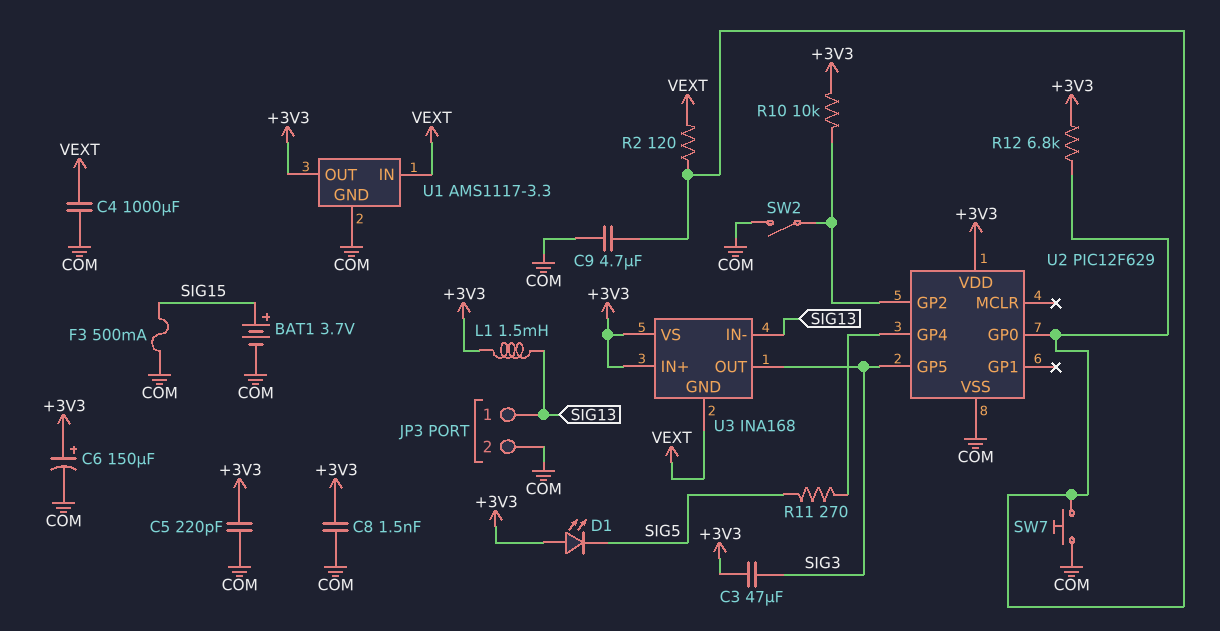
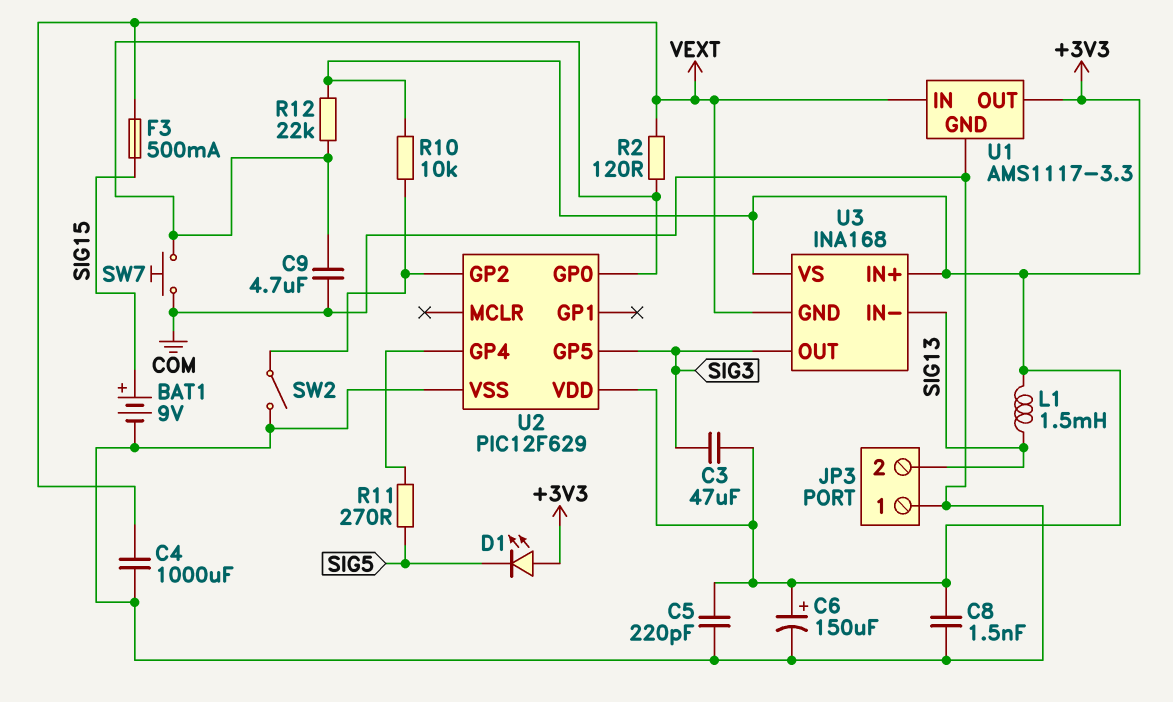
BAT1: 3.7V (plus SIG15, minus COM) -> 9V (plus SIG15, minus COM)
F3: 500mA (COM, SIG15) -> 500mA (SIG15, VEXT)
JP3 pin 1: SIG13 -> COM
JP3 pin 2: COM -> SIG13
R12: 6.8k (+3V3, U2/GP0) -> 22k (+3V3, U2/GP0)

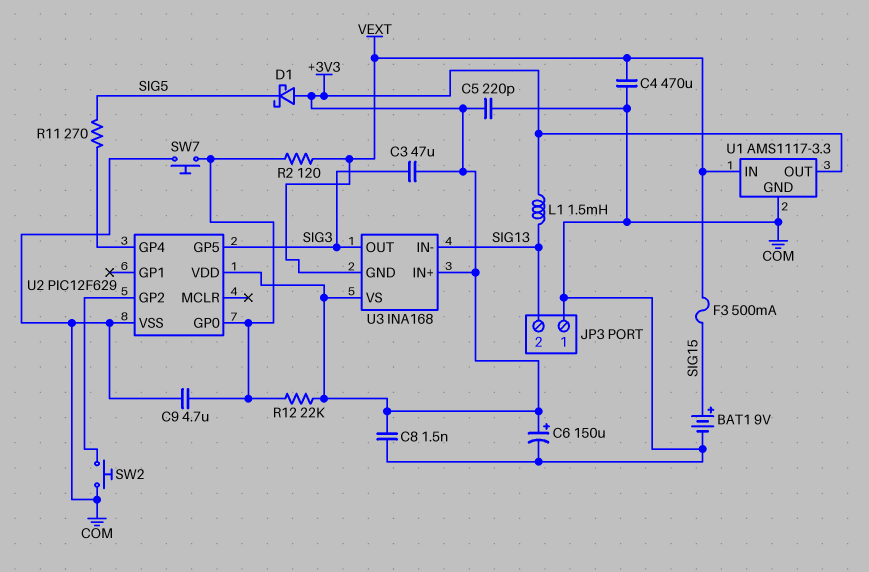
C4: 1000uF (COM, VEXT) -> 470uF (COM, VEXT)
D1: LED (A +3V3, K SIG5) -> schottky (A +3V3, K SIG5)
R10: 10k (+3V3, U2/GP2) -> none
SW2: switch (COM, U2/GP2) -> button (COM, U2/GP2)

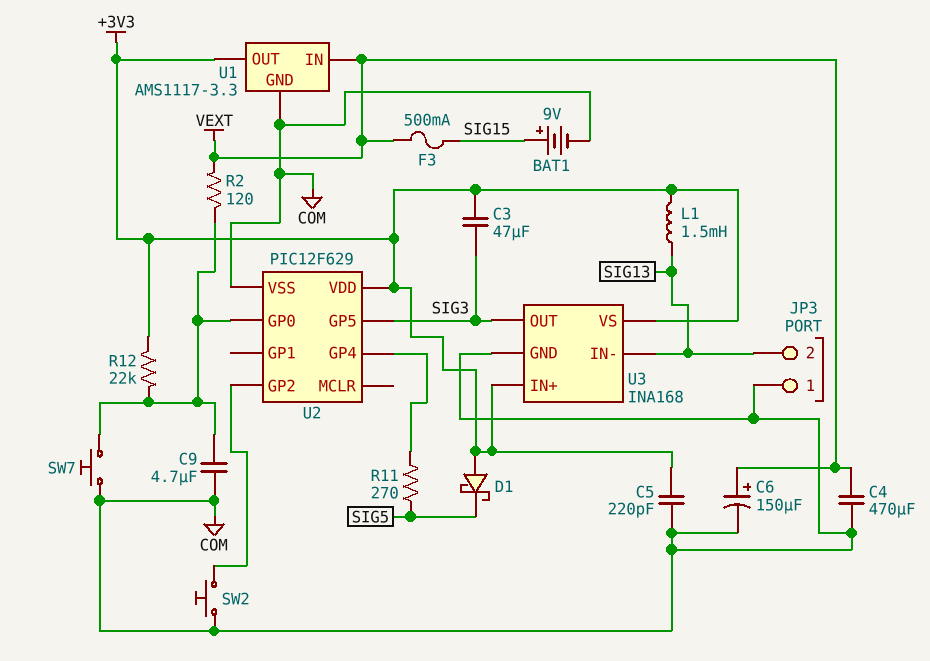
C6: 150uF (plus +3V3, minus COM) -> 150uF (plus VEXT, minus COM)
C8: 1.5nF (+3V3, COM) -> none
U3 pin GND: VEXT -> COM

